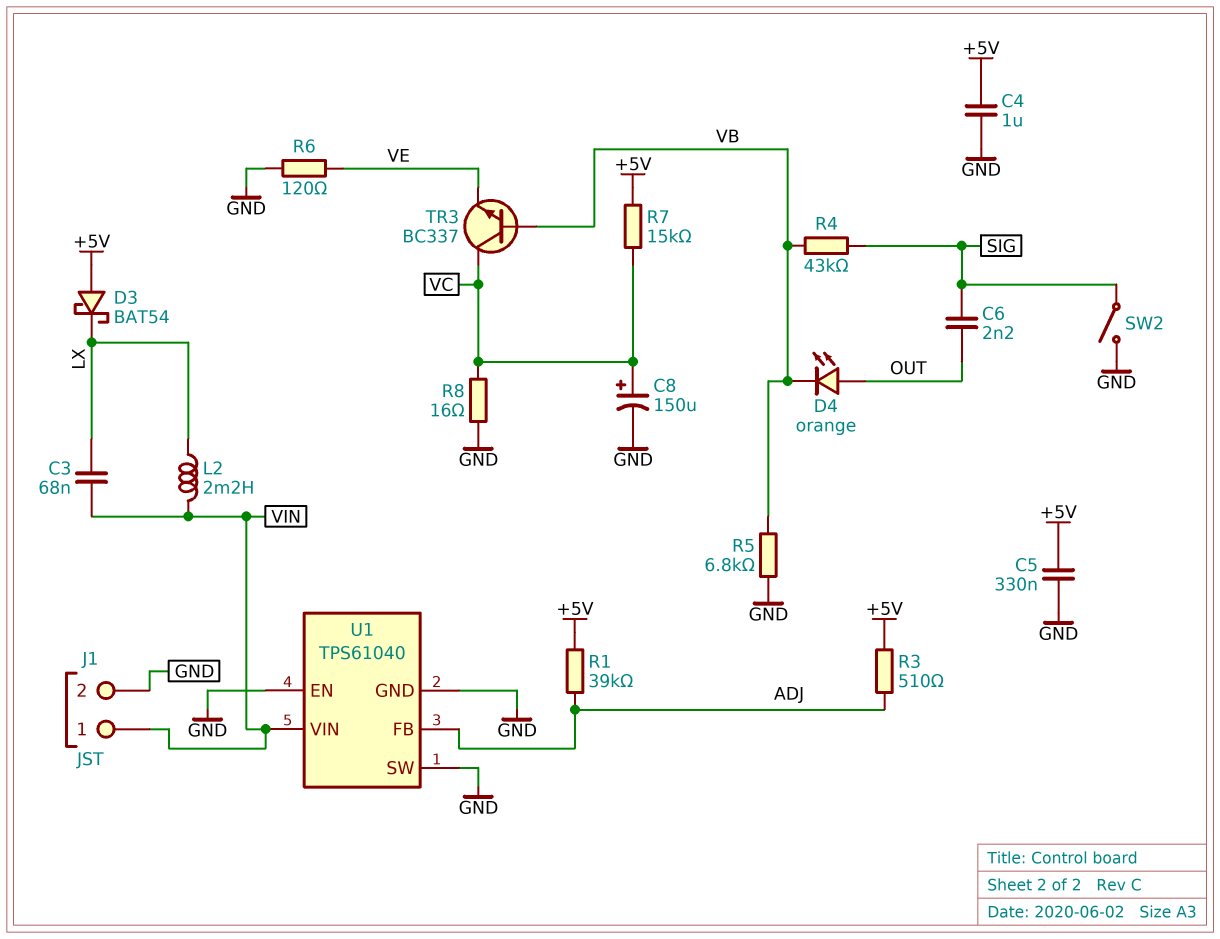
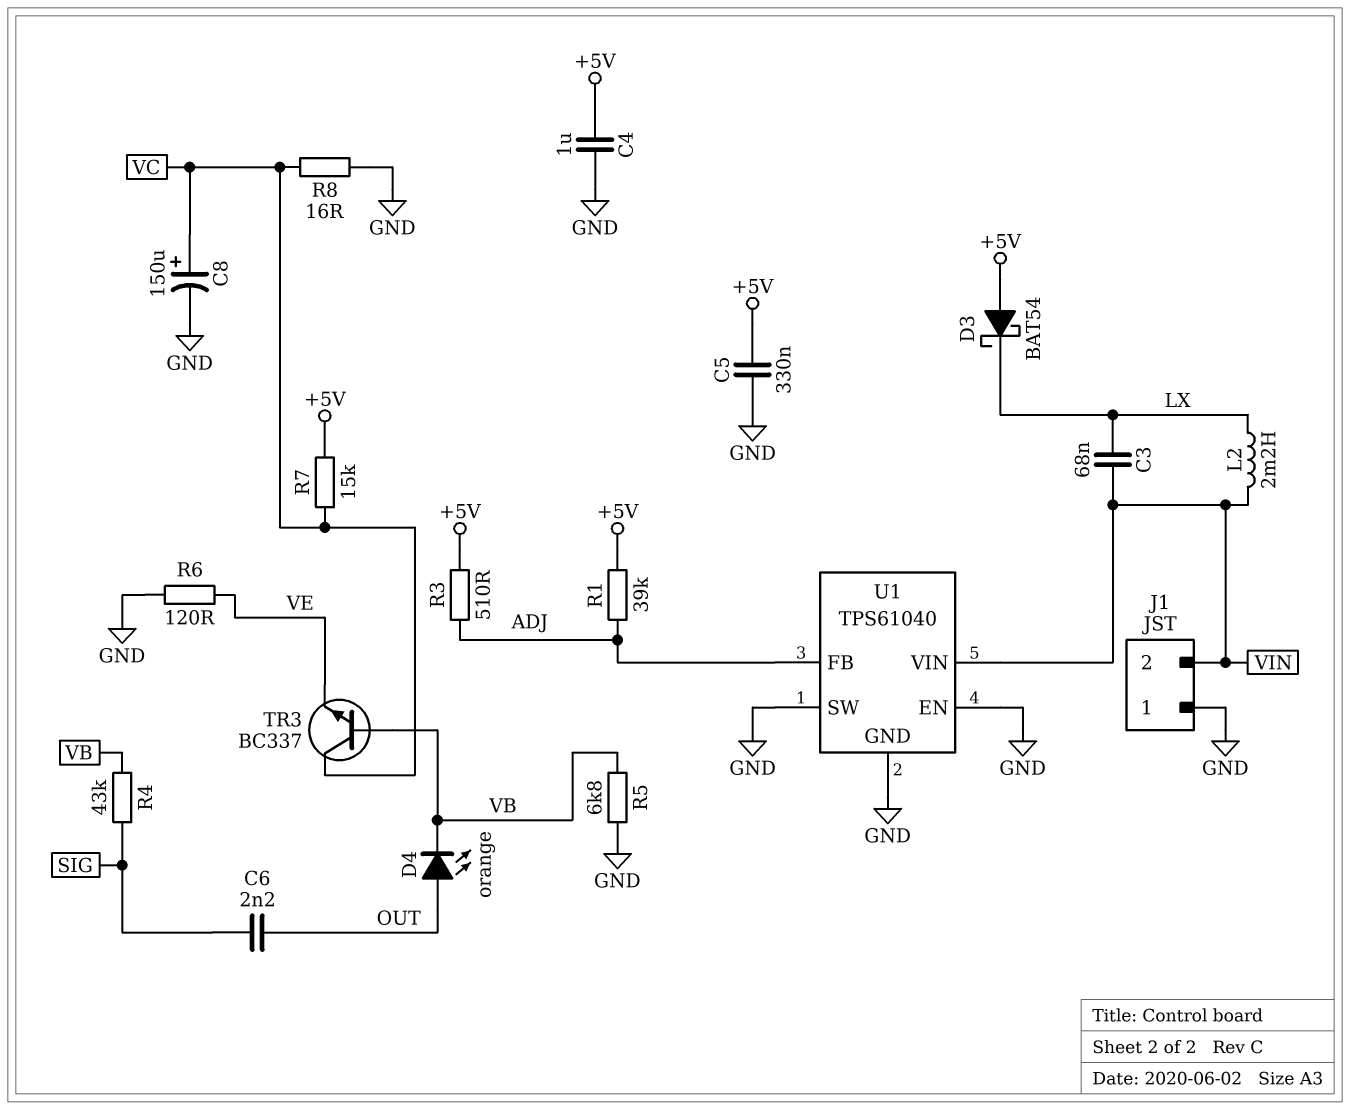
J1 pin 1: VIN -> GND
J1 pin 2: GND -> VIN
SW2: switch (GND, SIG) -> none

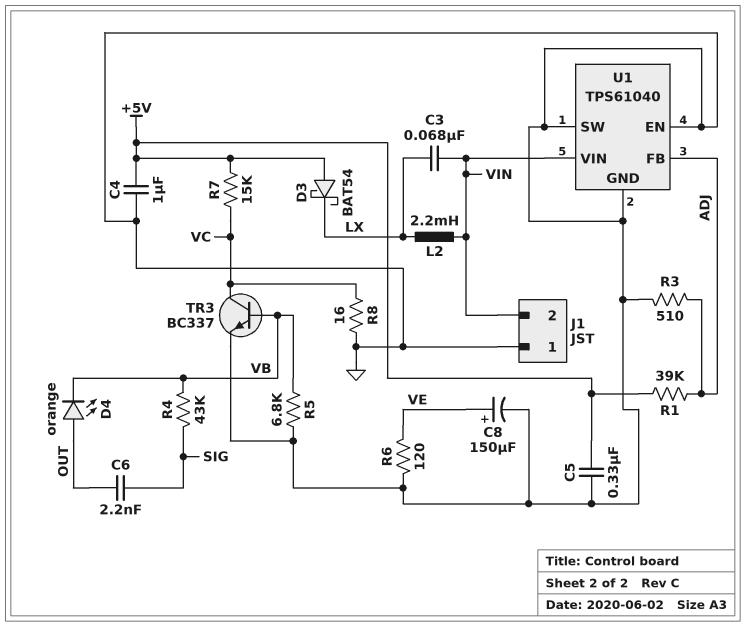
C8: 150uF (plus VC, minus GND) -> 150uF (plus VE, minus GND)
R3: 510 (+5V, ADJ) -> 510 (ADJ, GND)
TR3: NPN BC337 (B VB, C VC, E VE) -> NPN BC337 (B VB, C VC, E GND)

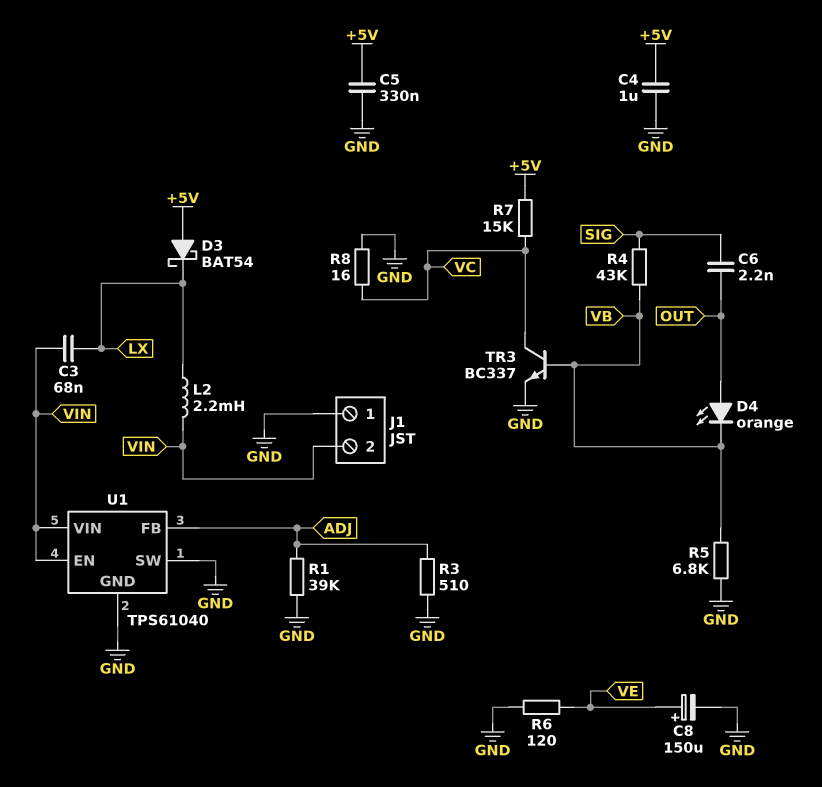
R1: 39k (+5V, ADJ) -> 39k (ADJ, GND)
U1 pin EN: GND -> VIN

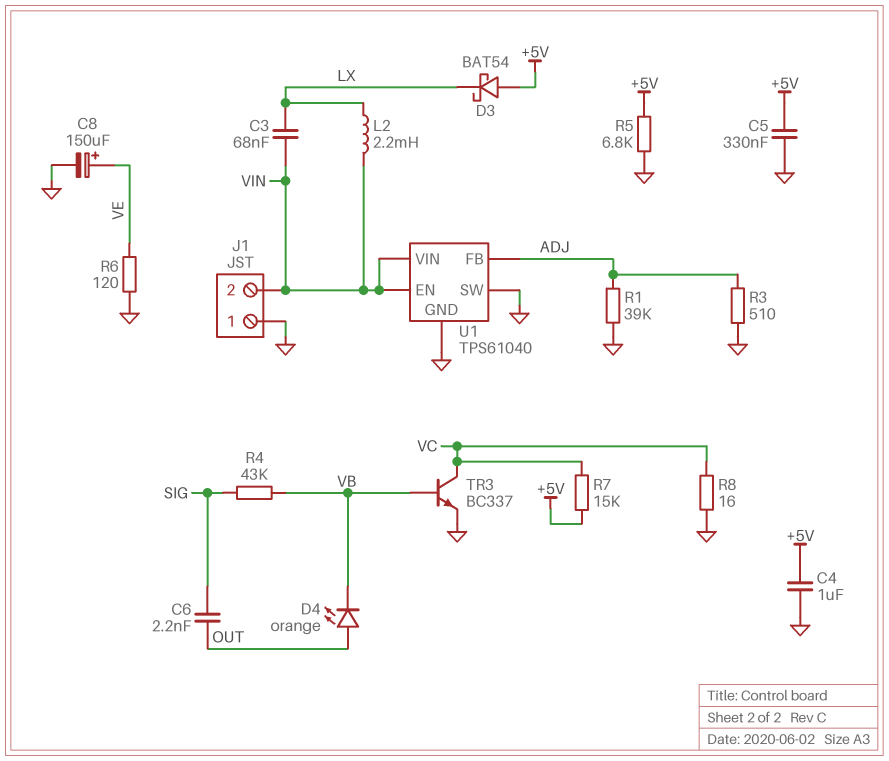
R5: 6.8k (GND, VB) -> 6.8k (+5V, GND)

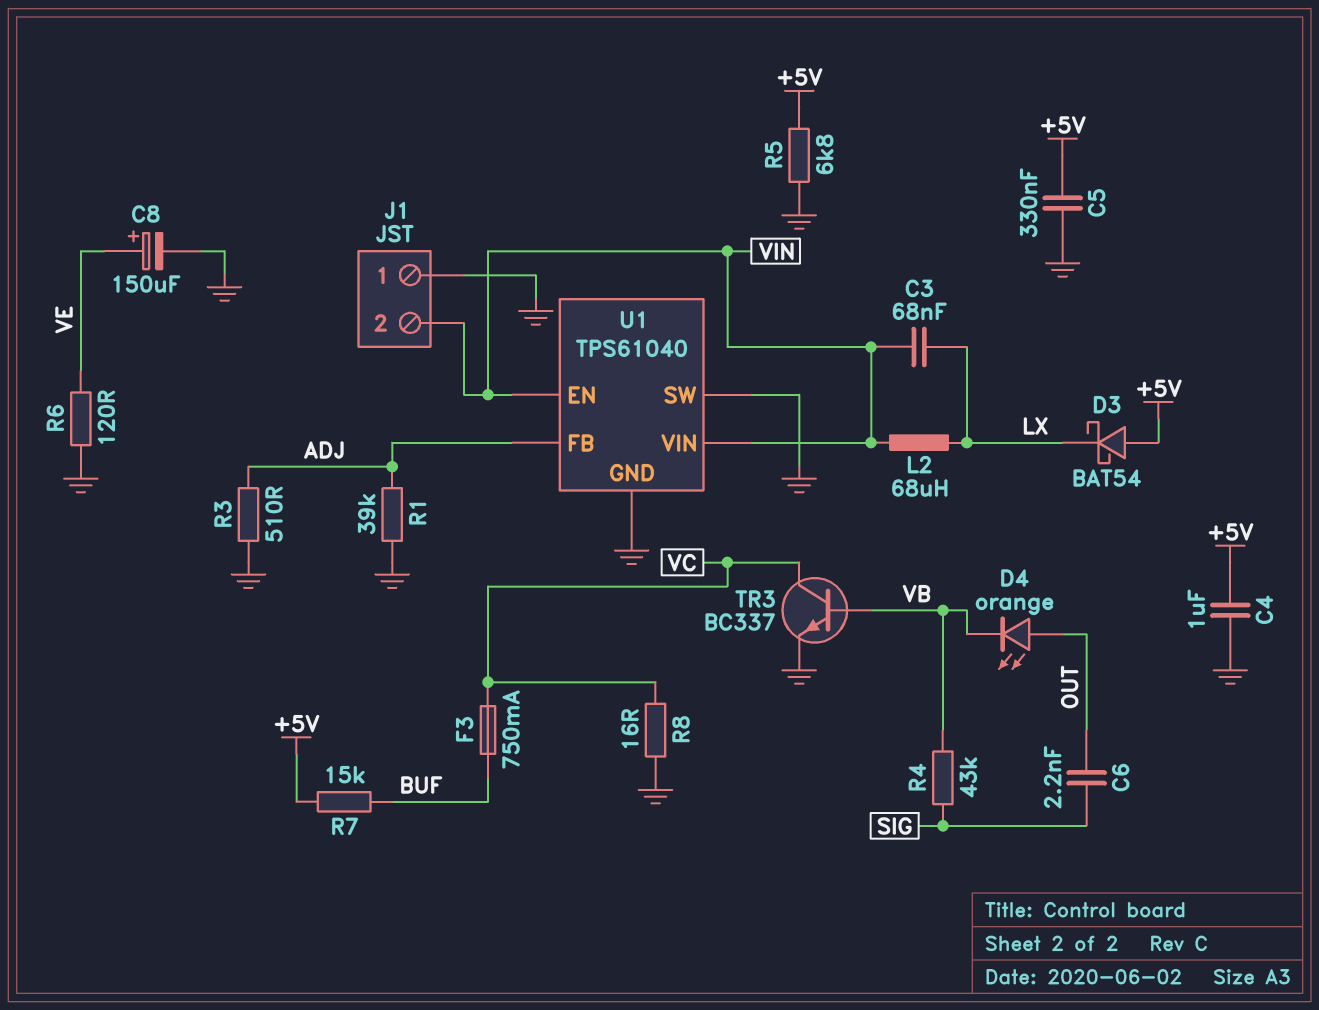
F3: none -> 750mA (BUF, VC)
L2: 2.2mH (LX, VIN) -> 68uH (LX, VIN)
R7: 15k (+5V, VC) -> 15k (+5V, BUF)

